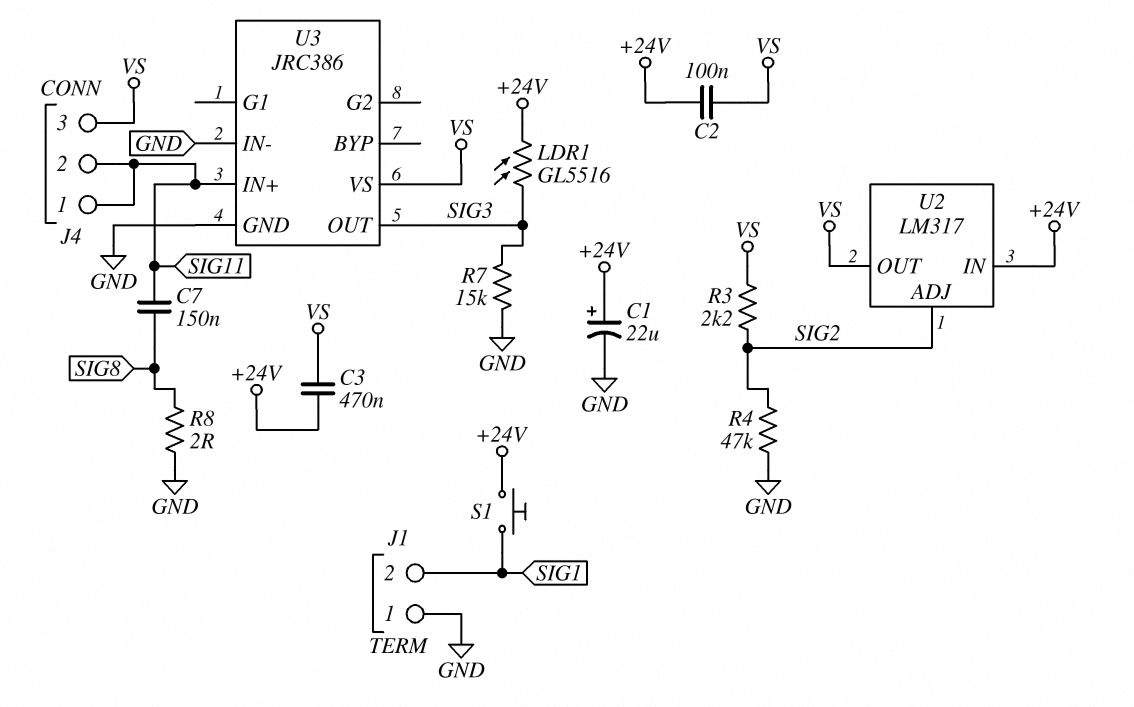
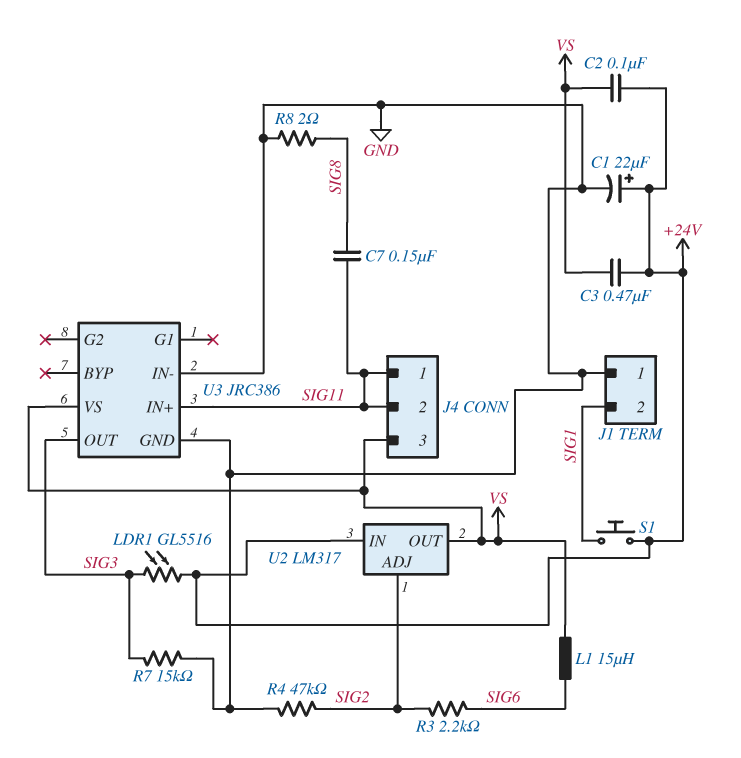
L1: none -> 15uH (SIG6, VS)
R3: 2.2k (SIG2, VS) -> 2.2k (SIG2, SIG6)

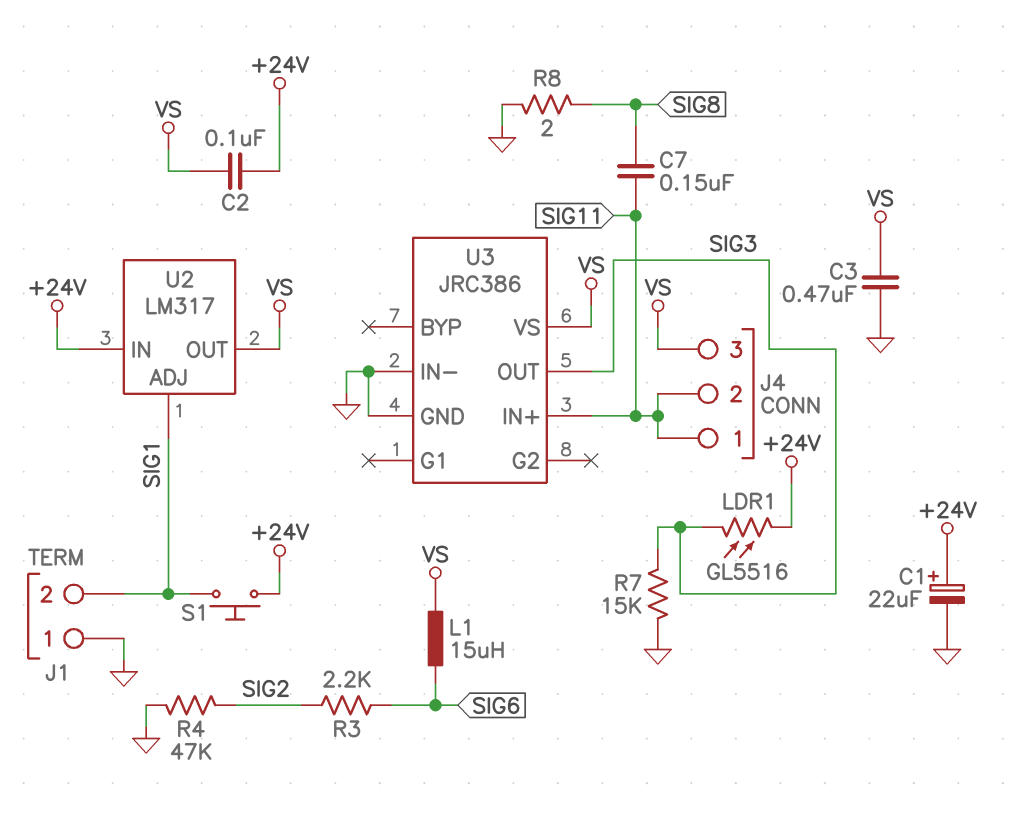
C3: 470nF (+24V, VS) -> 470nF (GND, VS)
U2 pin ADJ: SIG2 -> SIG1

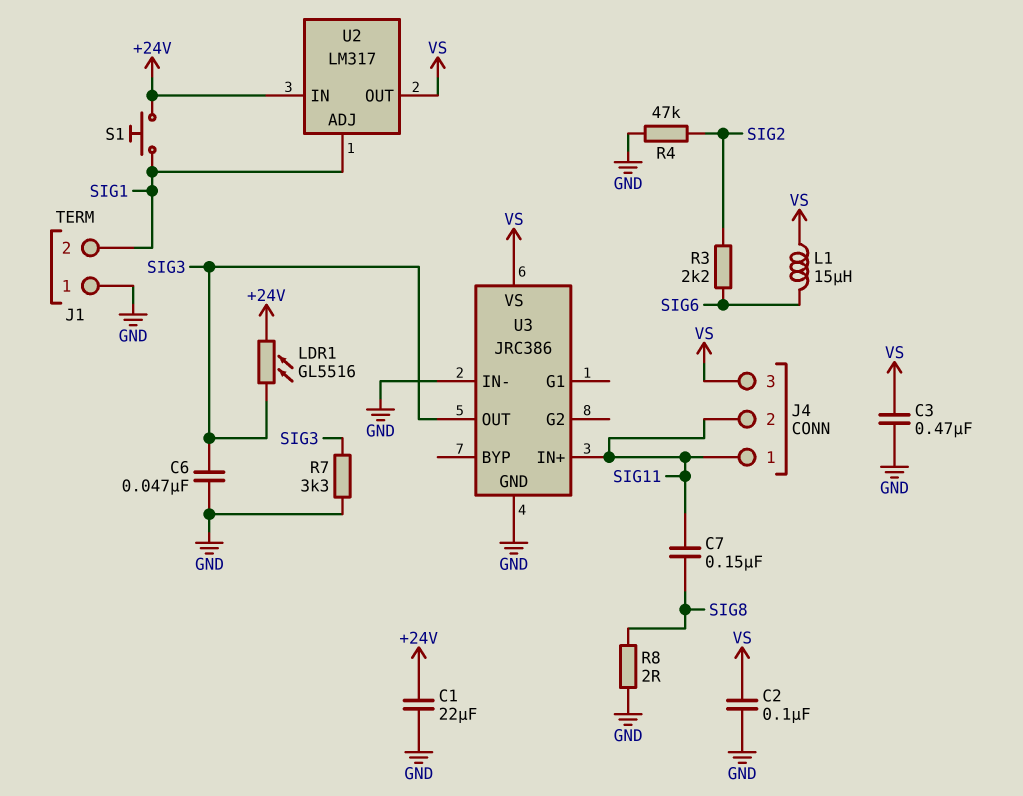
C1: 22uF (plus +24V, minus GND) -> 22uF (+24V, GND)
C2: 100nF (+24V, VS) -> 100nF (GND, VS)
C6: none -> 47nF (GND, SIG3)
R7: 15k (GND, SIG3) -> 3.3k (GND, SIG3)

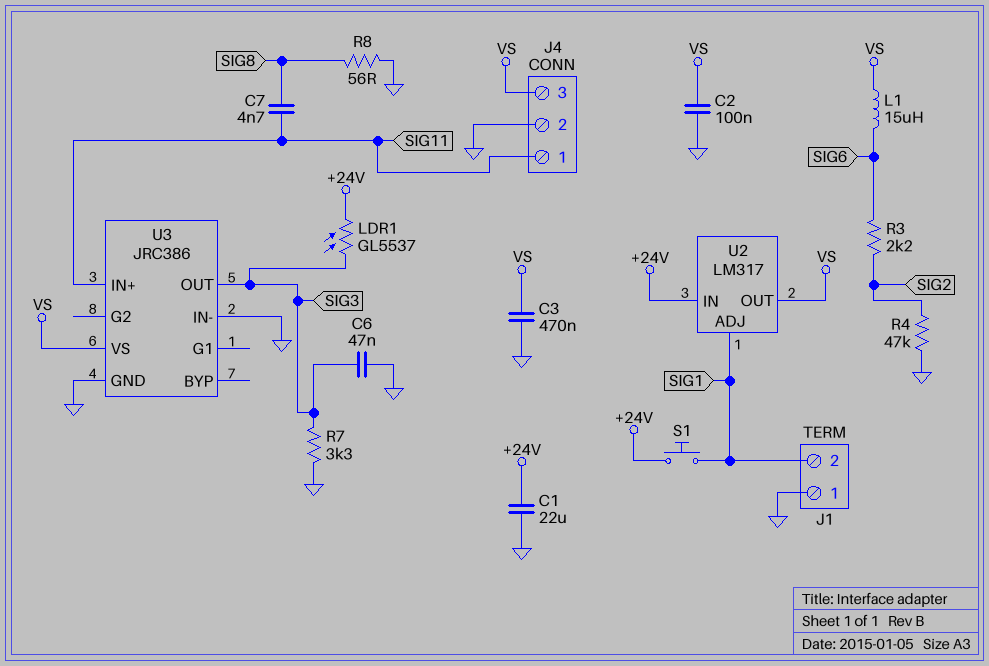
C7: 150nF (SIG8, SIG11) -> 4.7nF (SIG8, SIG11)
J4 pin 2: SIG11 -> GND
LDR1: GL5516 (+24V, SIG3) -> GL5537 (+24V, SIG3)
R8: 2 (GND, SIG8) -> 56 (GND, SIG8)

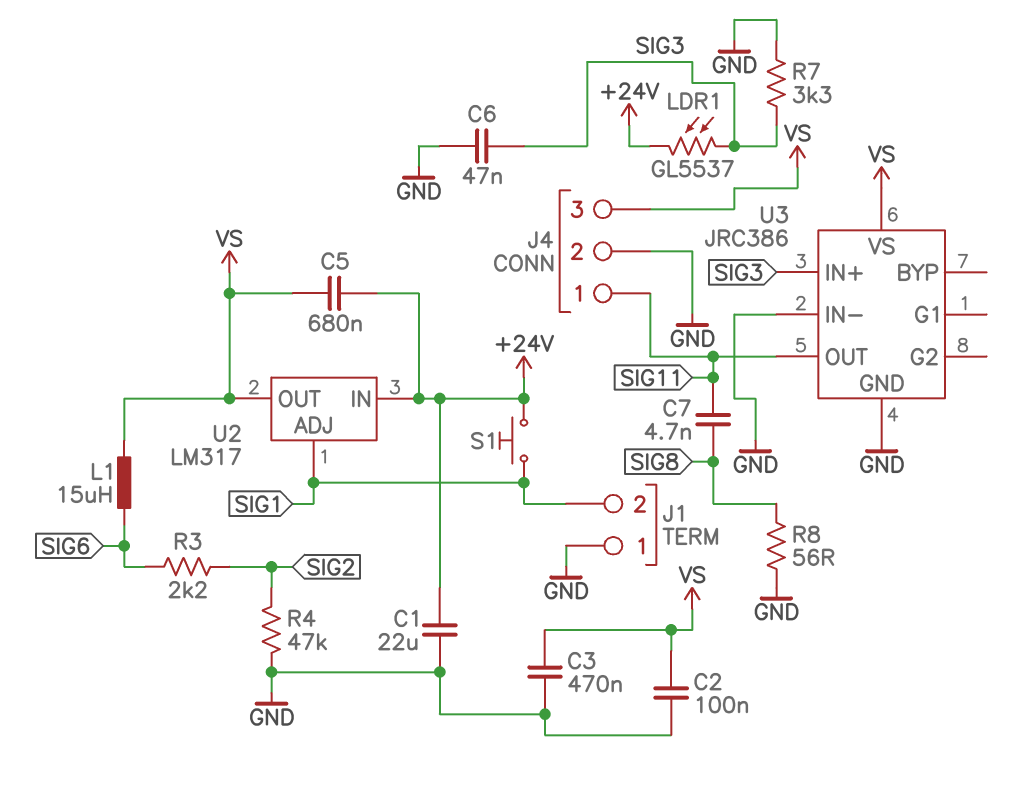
C5: none -> 680nF (+24V, VS)
U3 pin IN+: SIG11 -> SIG3
U3 pin OUT: SIG3 -> SIG11

